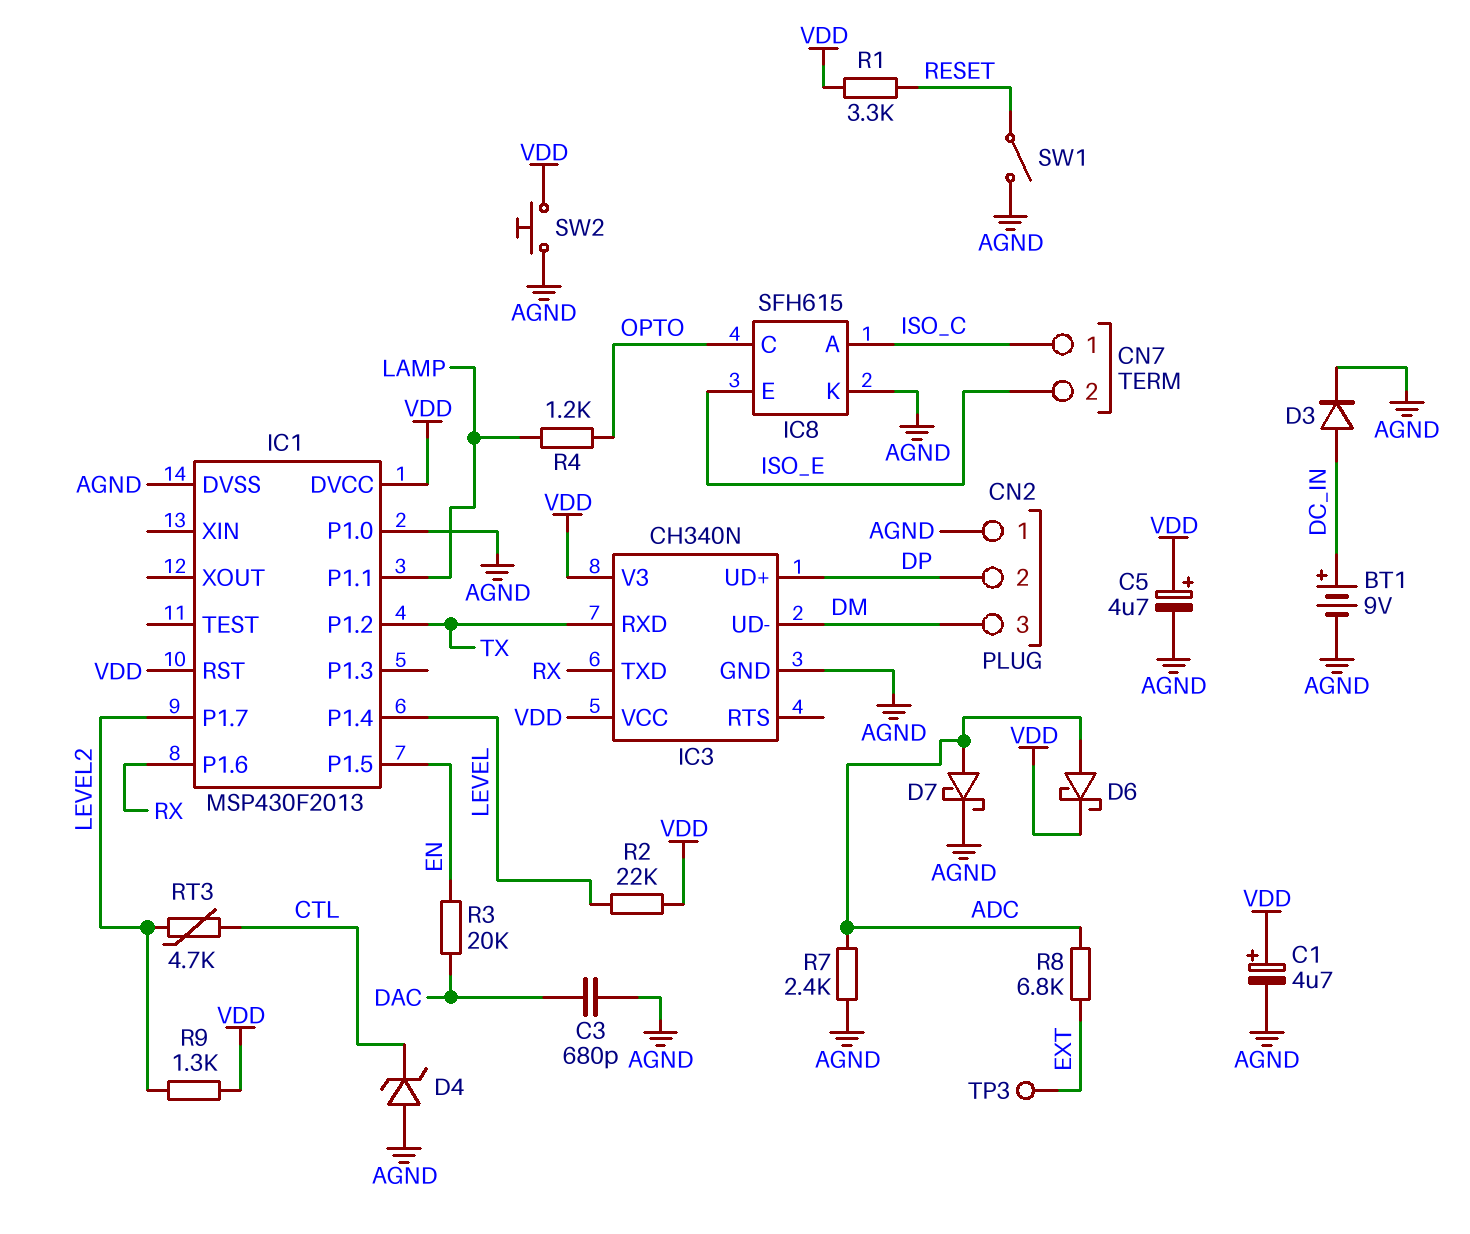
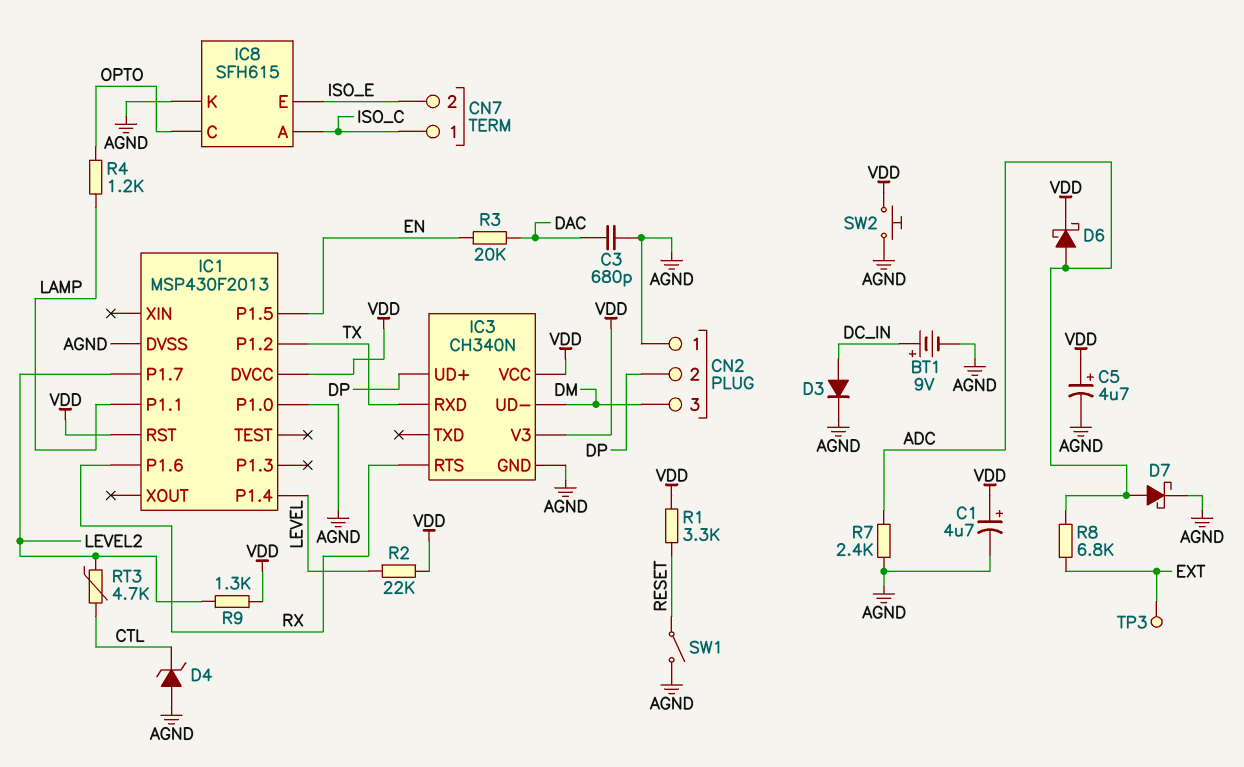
IC3 pin RTS: none -> RX
IC3 pin TXD: RX -> none

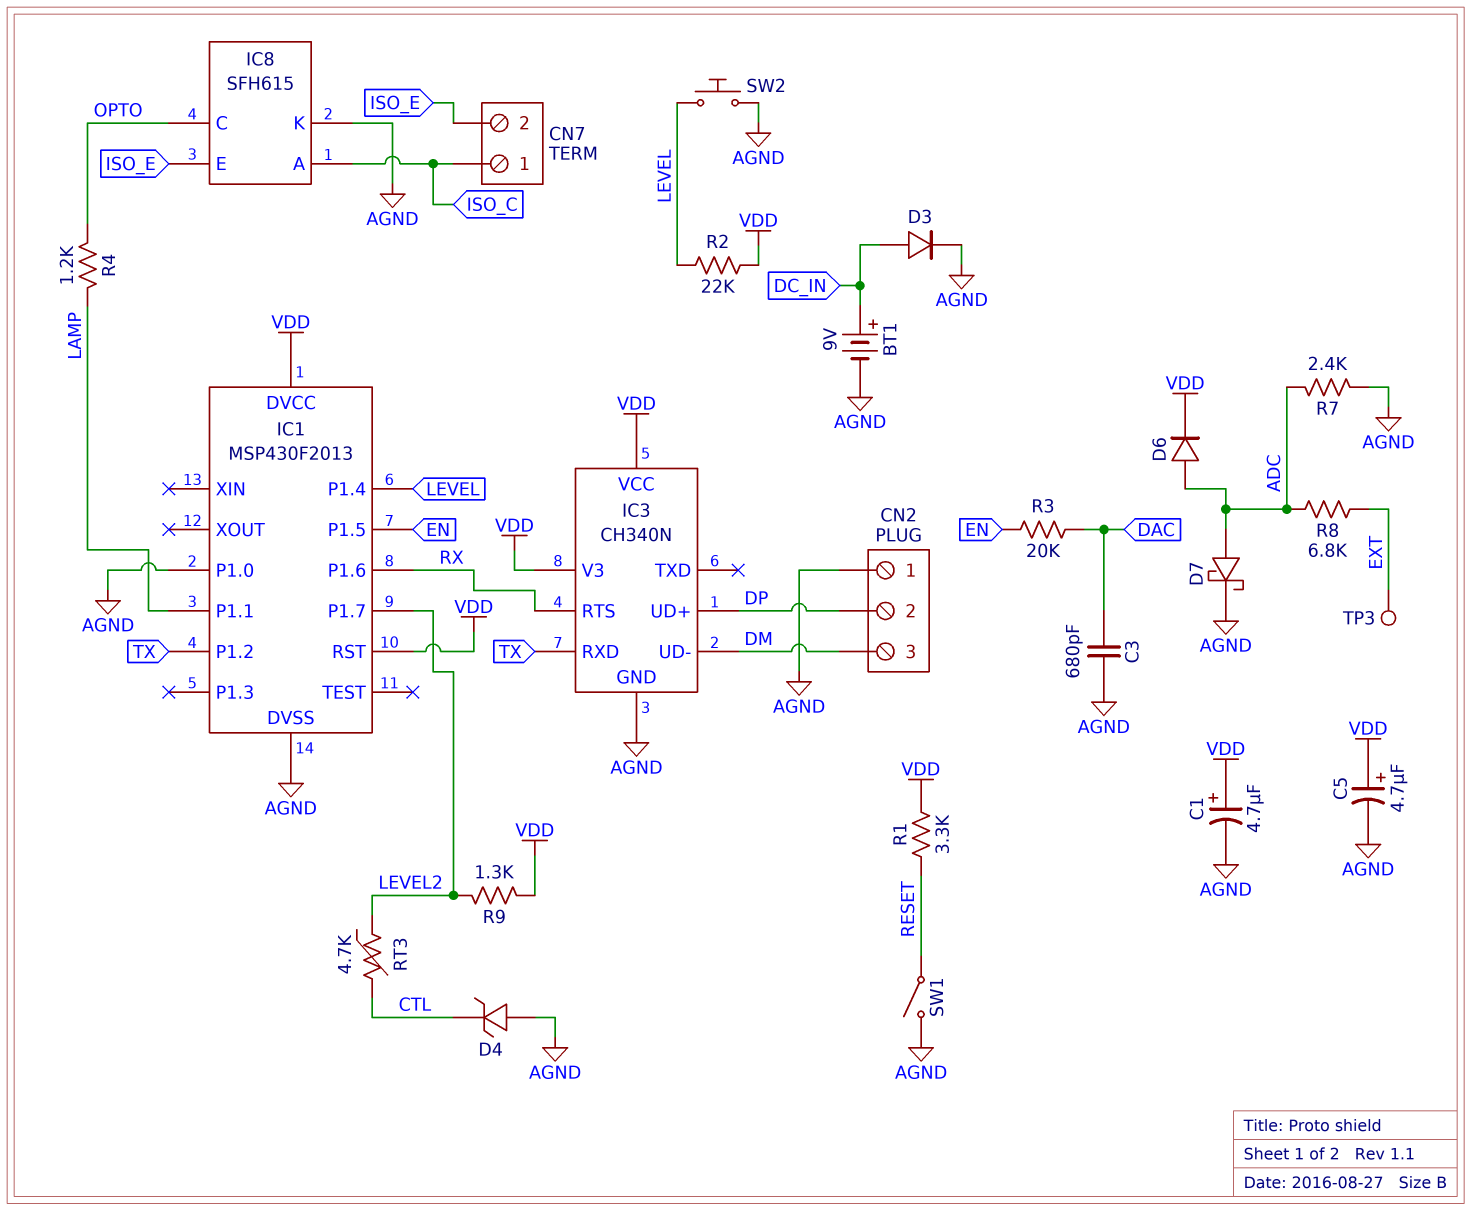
D6: schottky (A ADC, K VDD) -> diode (A ADC, K VDD)
SW2: button (AGND, VDD) -> button (AGND, LEVEL)

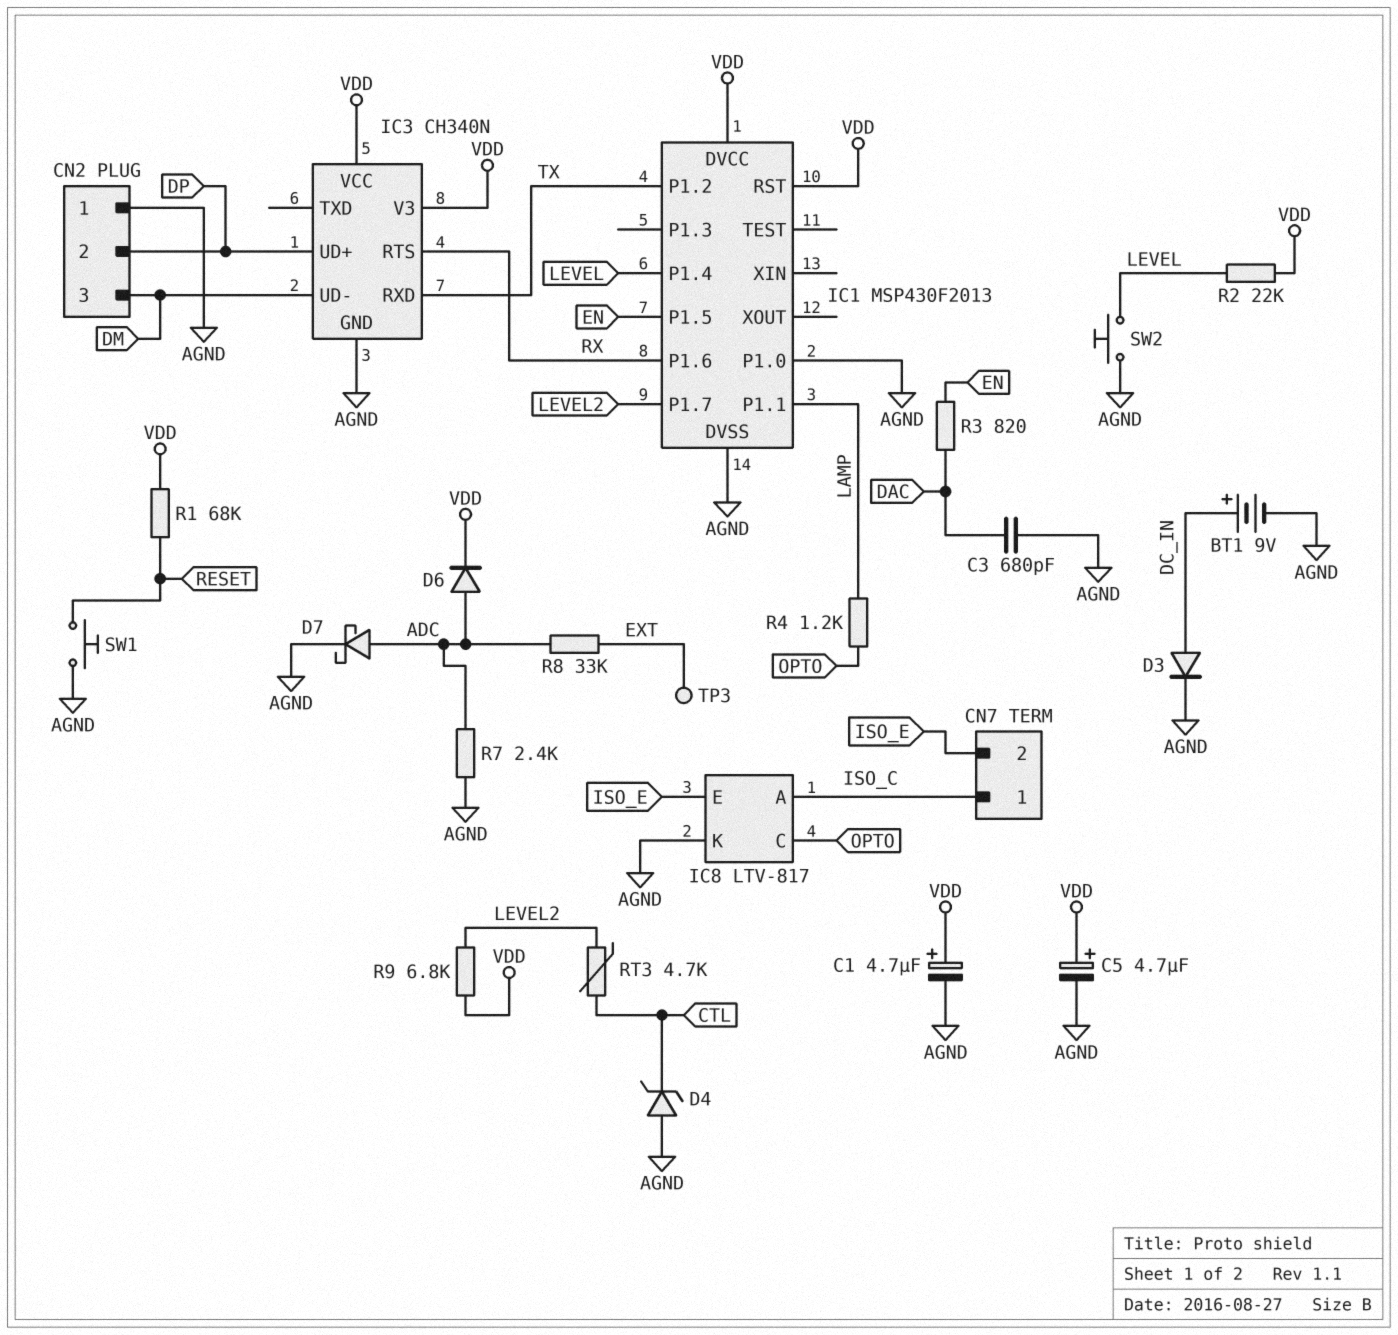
IC8: SFH615 -> LTV-817
R1: 3.3k (RESET, VDD) -> 68k (RESET, VDD)
R3: 20k (DAC, EN) -> 820 (DAC, EN)
R8: 6.8k (ADC, EXT) -> 33k (ADC, EXT)
R9: 1.3k (LEVEL2, VDD) -> 6.8k (LEVEL2, VDD)
SW1: switch (AGND, RESET) -> button (AGND, RESET)

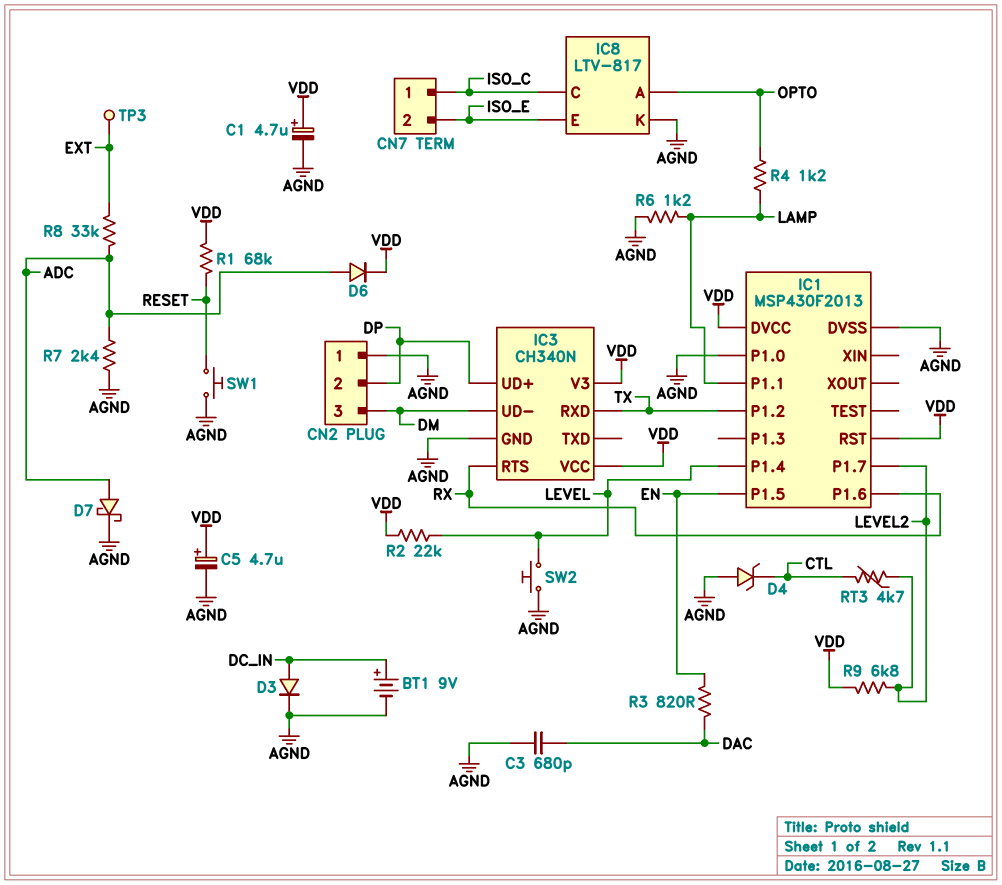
IC8 pin A: ISO_C -> OPTO
IC8 pin C: OPTO -> ISO_C
R6: none -> 1.2k (AGND, LAMP)

